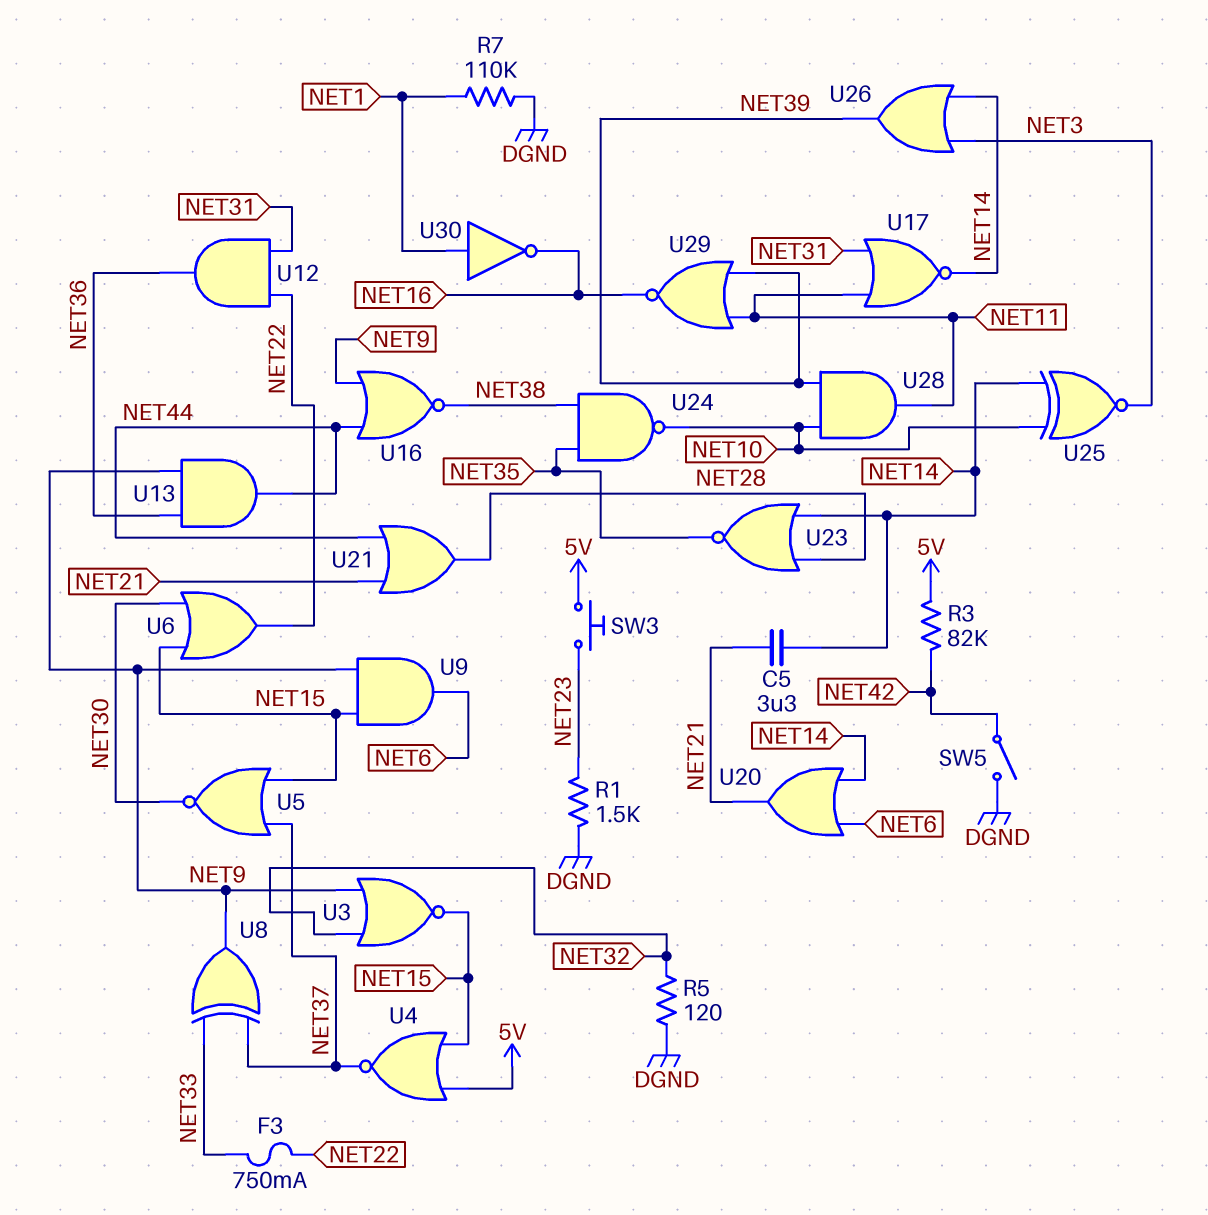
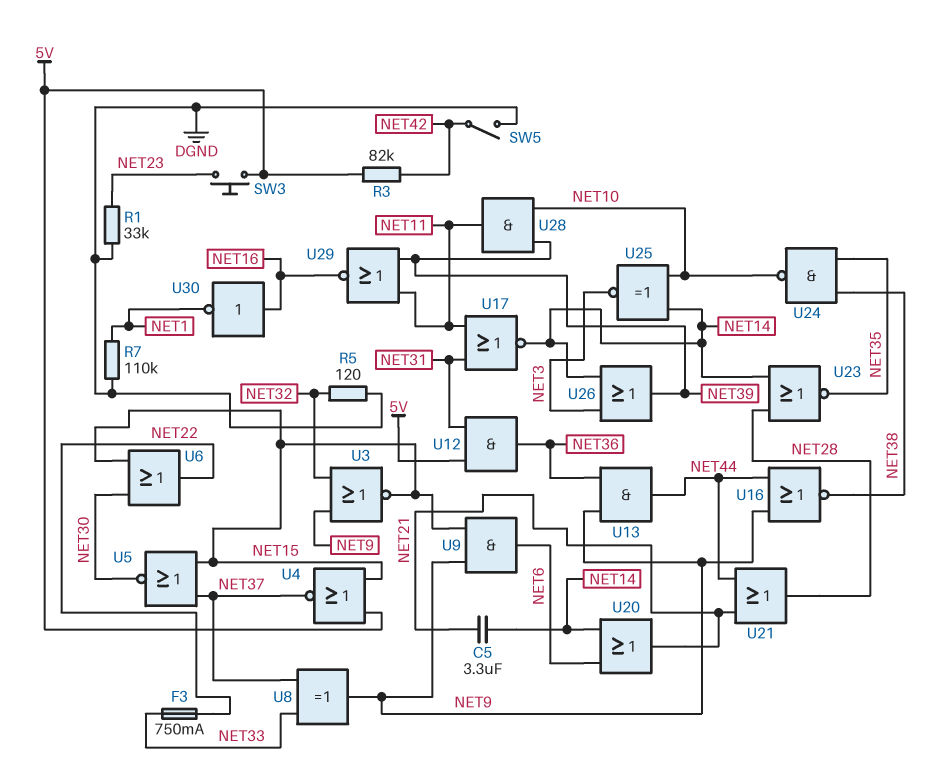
R1: 1.5k (DGND, NET23) -> 33k (DGND, NET23)
U12: AND (in NET22, in NET31, out NET36) -> AND (in 5V, in NET31, out NET36)
U30: NOT (in NET1, out NET16) -> NOT (in NET16, out NET1)

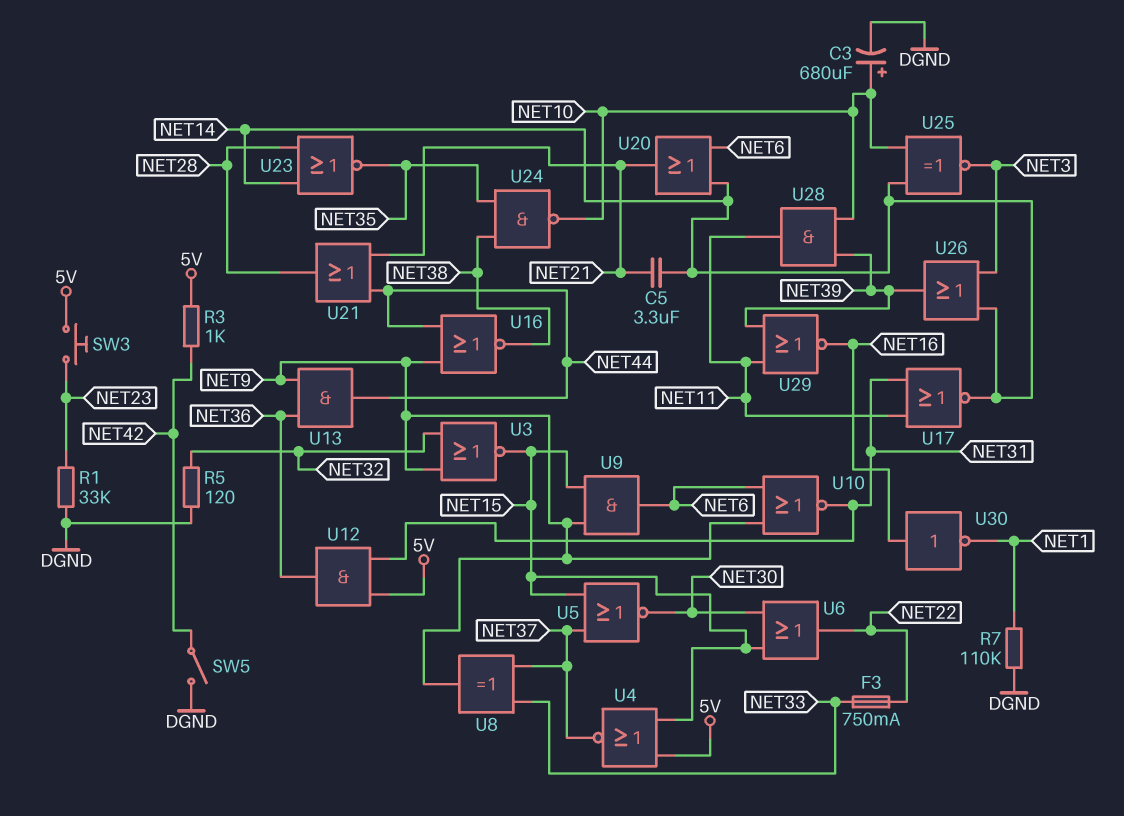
C3: none -> 680uF (plus NET10, minus DGND)
R3: 82k (5V, NET42) -> 1k (5V, NET42)
U10: none -> NOR (in NET6, in NET9, out NET31)

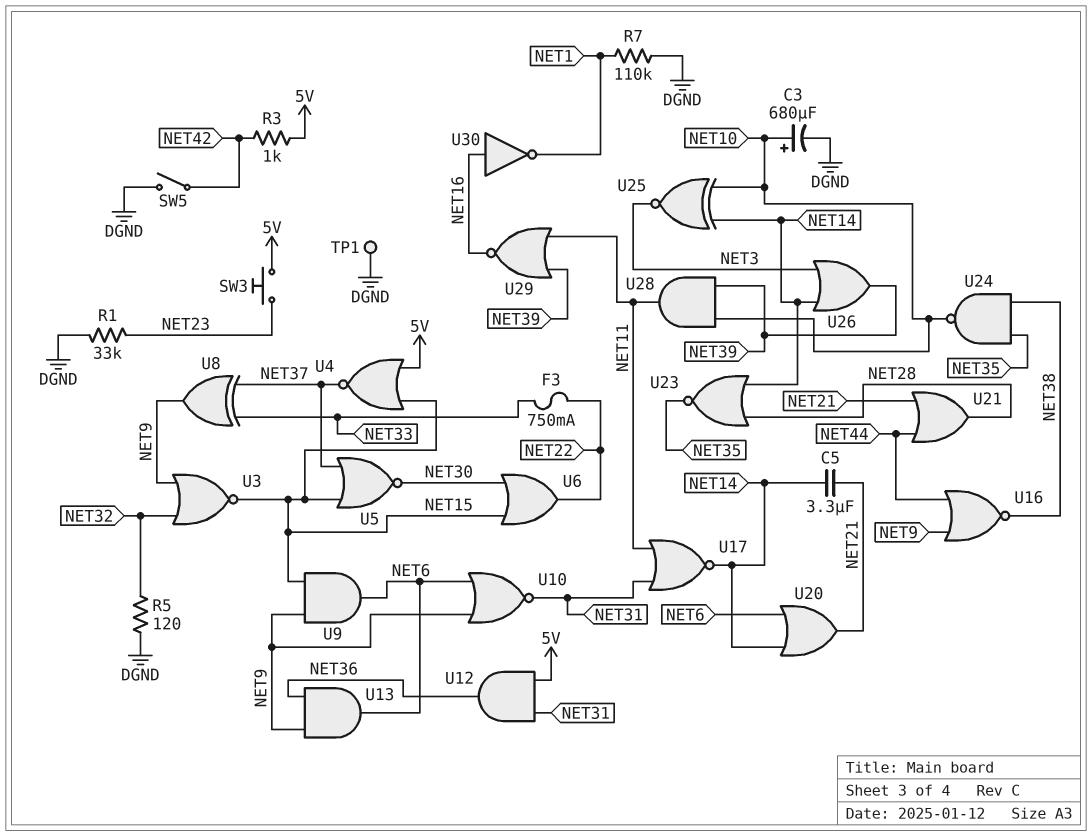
TP1: none -> test point (DGND)
U13: AND (in NET9, in NET36, out NET44) -> AND (in NET9, in NET36, out NET6)

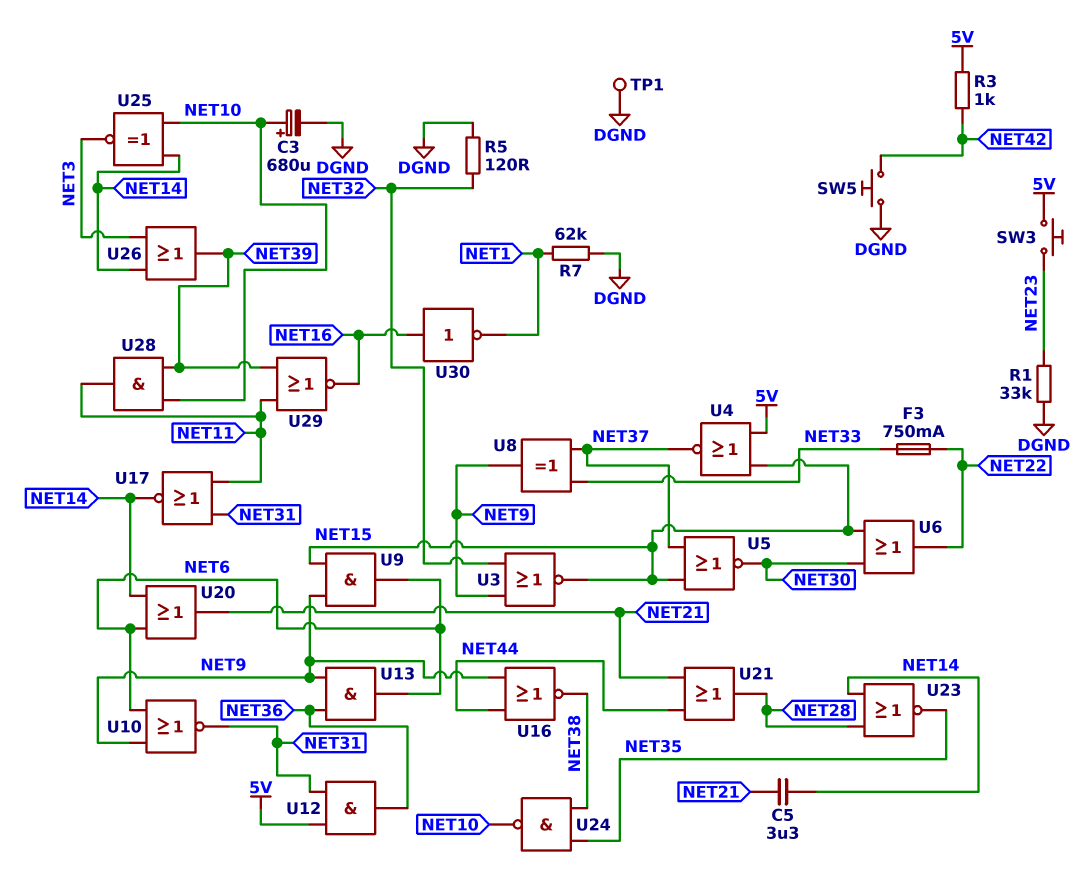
R7: 110k (DGND, NET1) -> 62k (DGND, NET1)
SW5: switch (DGND, NET42) -> button (DGND, NET42)

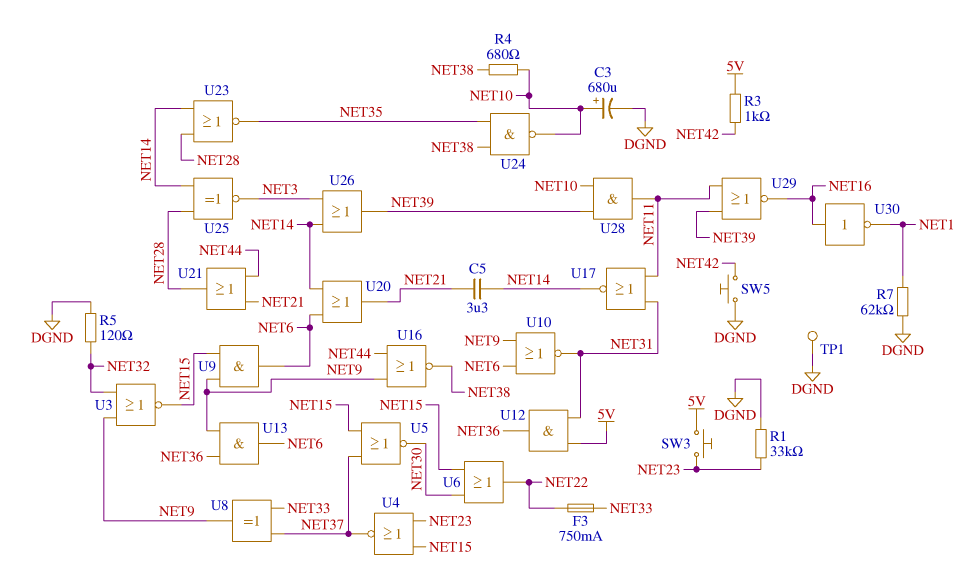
R4: none -> 680 (NET10, NET38)
U4: NOR (in 5V, in NET15, out NET37) -> NOR (in NET15, in NET23, out NET37)
U25: XNOR (in NET10, in NET14, out NET3) -> XNOR (in NET14, in NET28, out NET3)

